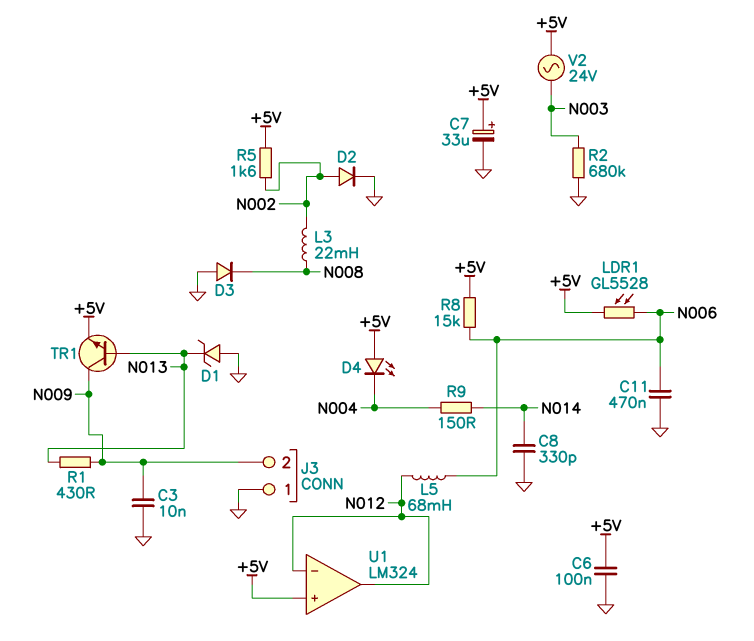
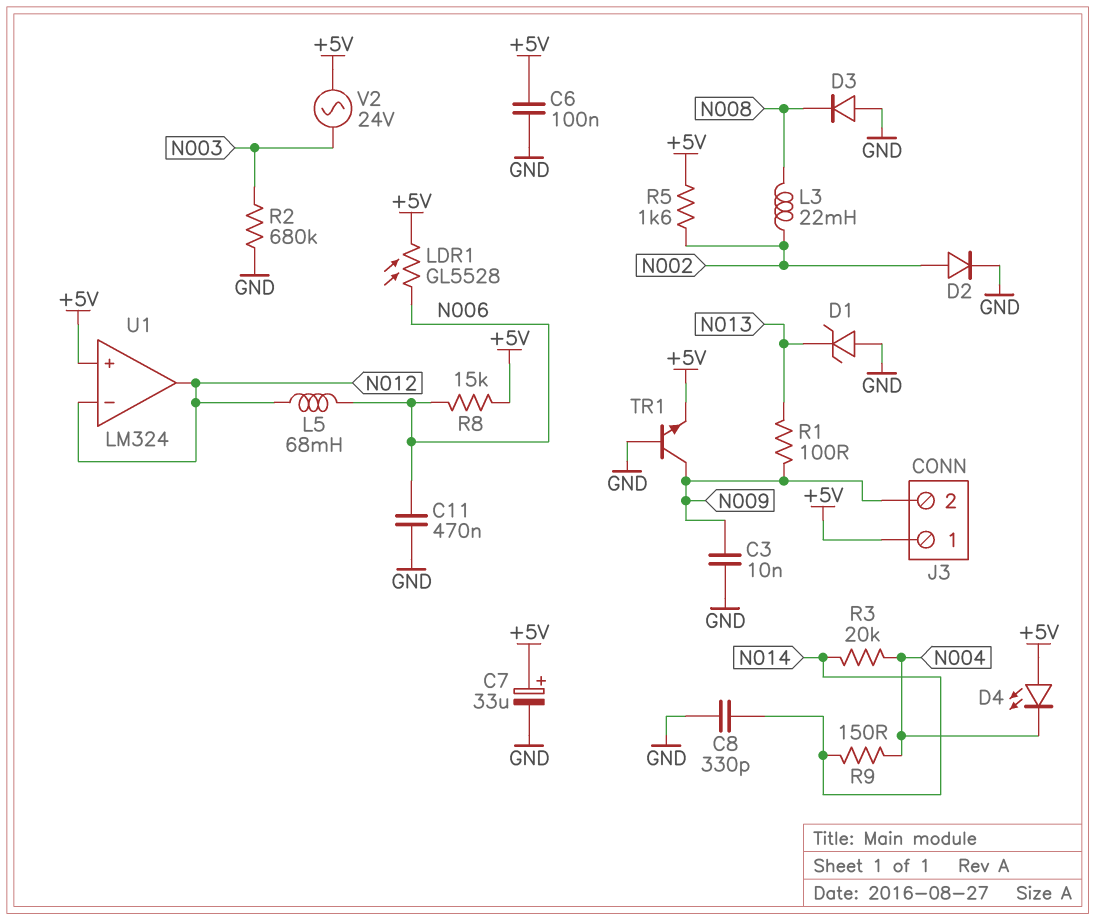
J3 pin 1: GND -> +5V
R1: 430 (N009, N013) -> 100 (N009, N013)
R3: none -> 20k (N004, N014)
TR1: NPN (B N013, C N009, E +5V) -> NPN (B GND, C N009, E +5V)

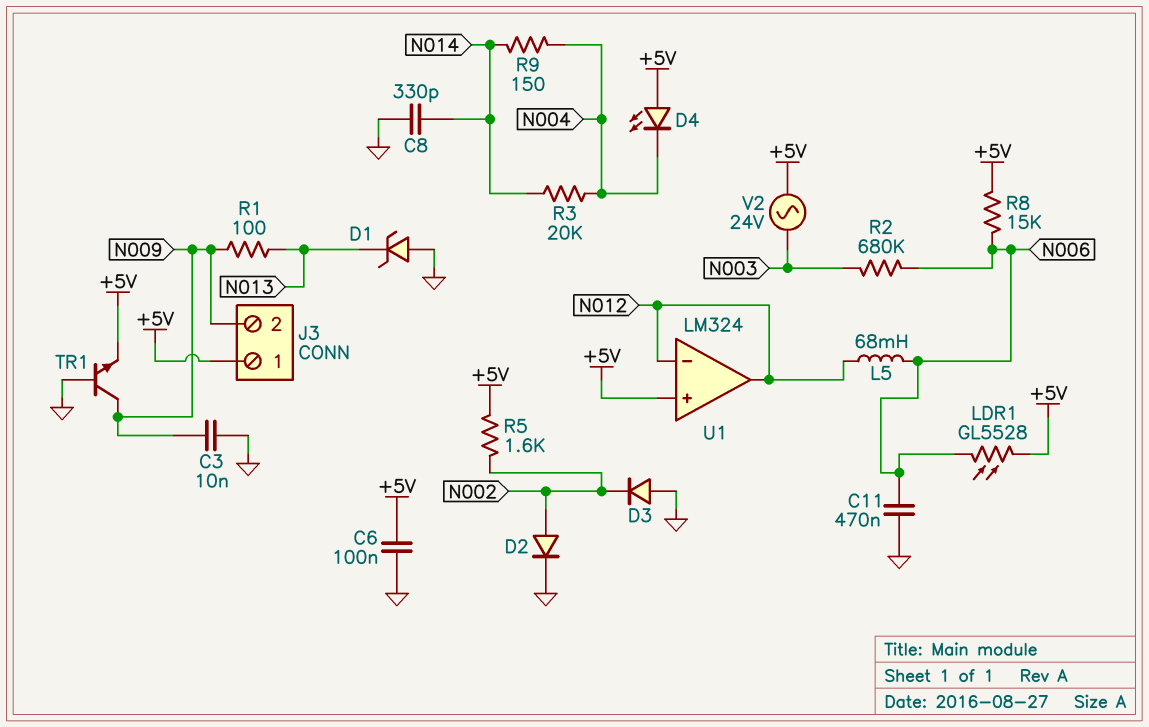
C7: 33uF (plus +5V, minus GND) -> none
D3: diode (A GND, K N008) -> diode (A GND, K N002)
L3: 22mH (N002, N008) -> none
R2: 680k (GND, N003) -> 680k (N003, N006)

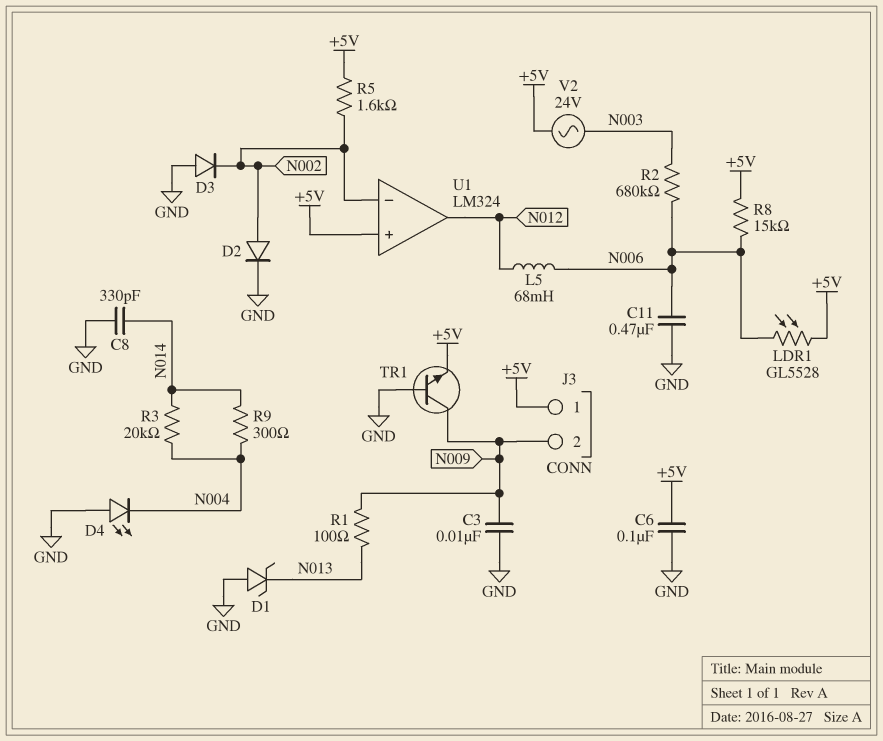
D4: LED (A +5V, K N004) -> LED (A GND, K N004)
R9: 150 (N004, N014) -> 300 (N004, N014)
U1 pin in-: N012 -> N002

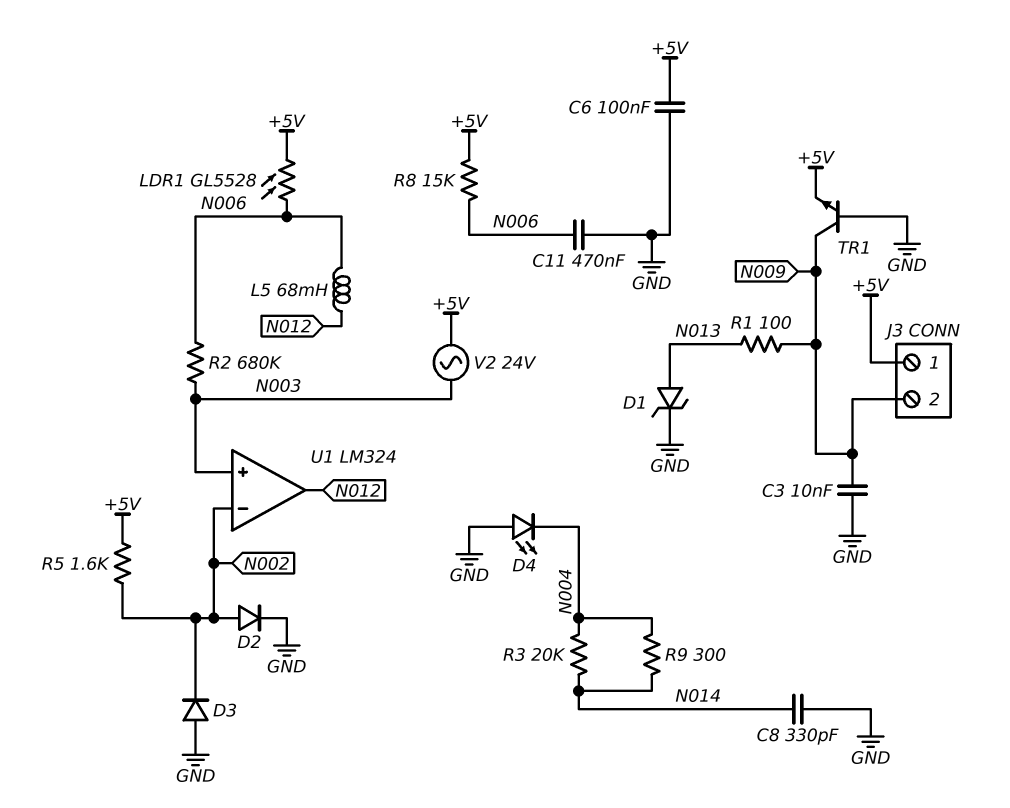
D1: zener (A GND, K N013) -> zener (A N013, K GND)
U1 pin in+: +5V -> N003

